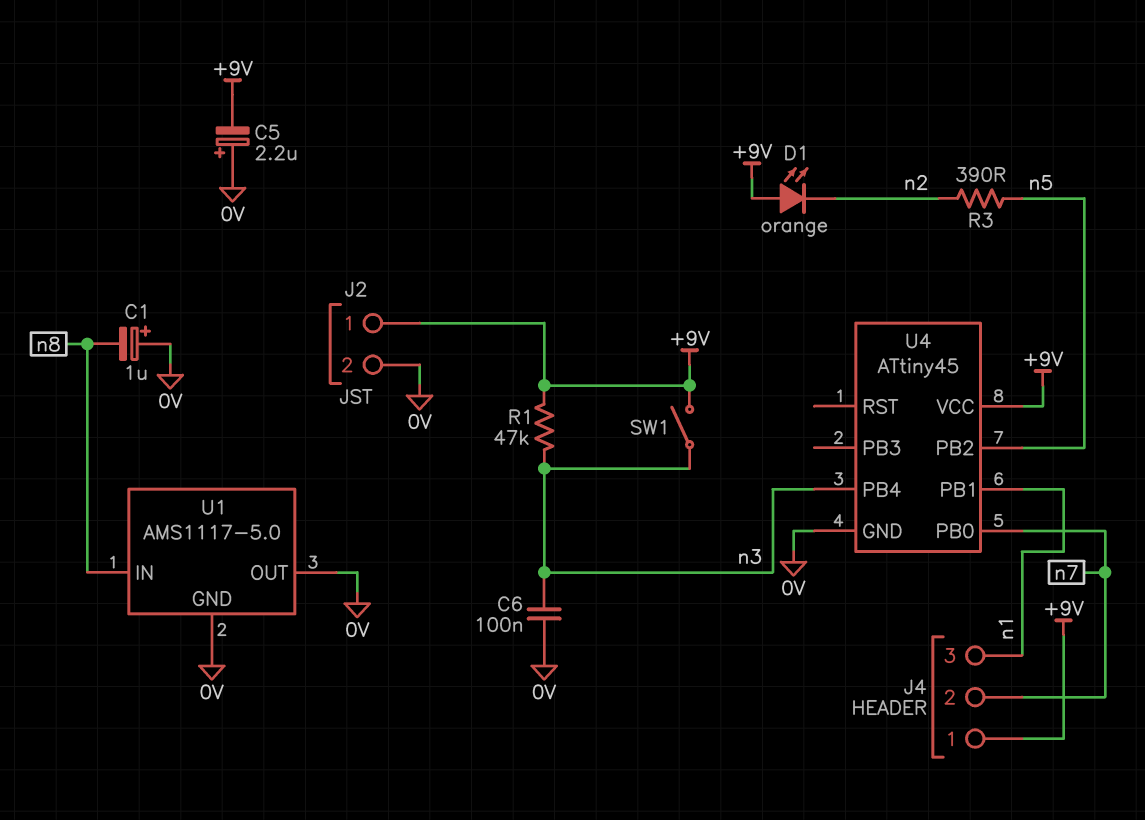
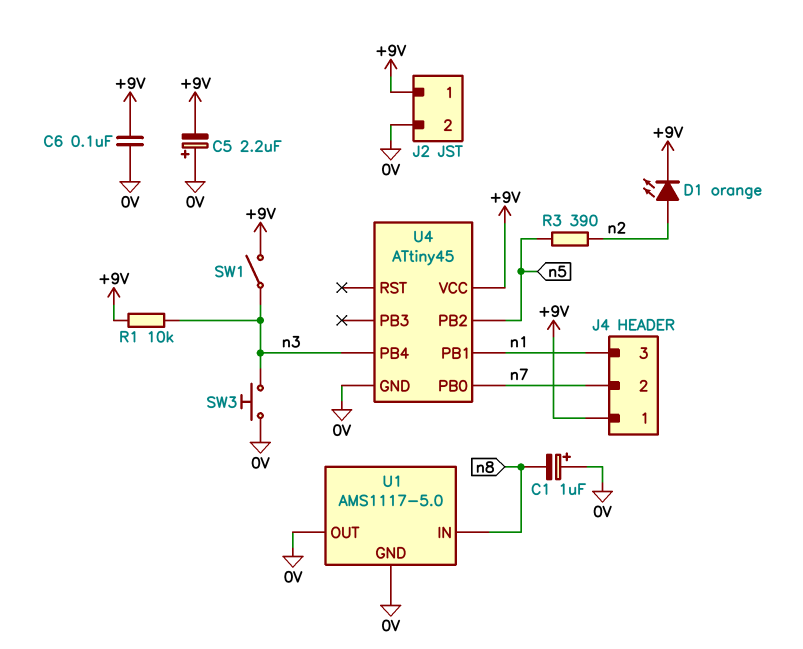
C6: 100nF (0V, n3) -> 100nF (+9V, 0V)
D1: LED orange (A +9V, K n2) -> LED orange (A n2, K +9V)
R1: 47k (+9V, n3) -> 10k (+9V, n3)
SW3: none -> button (0V, n3)

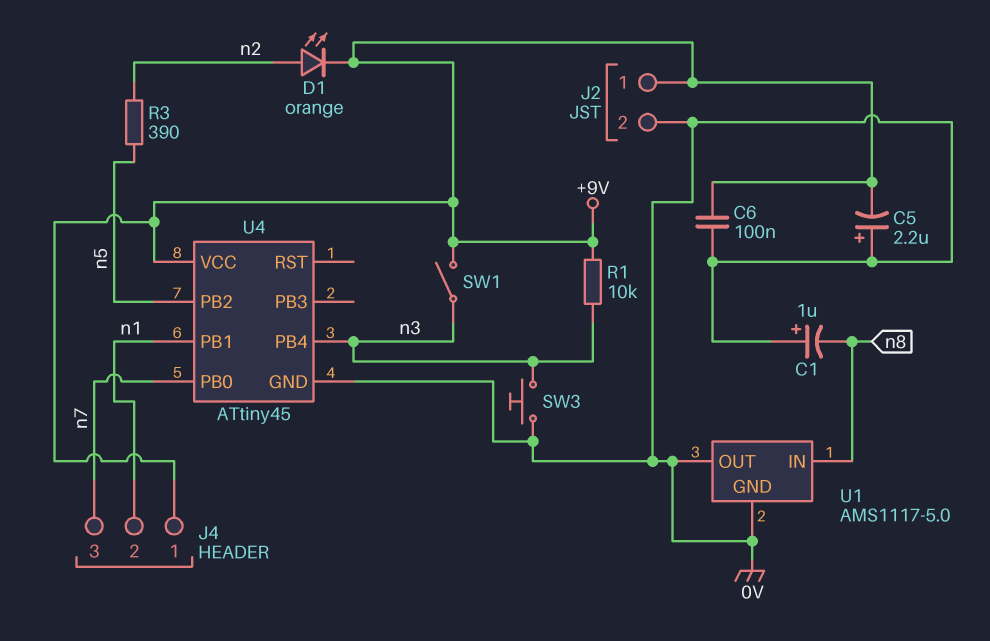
J4 pin 2: n7 -> n1
J4 pin 3: n1 -> n7

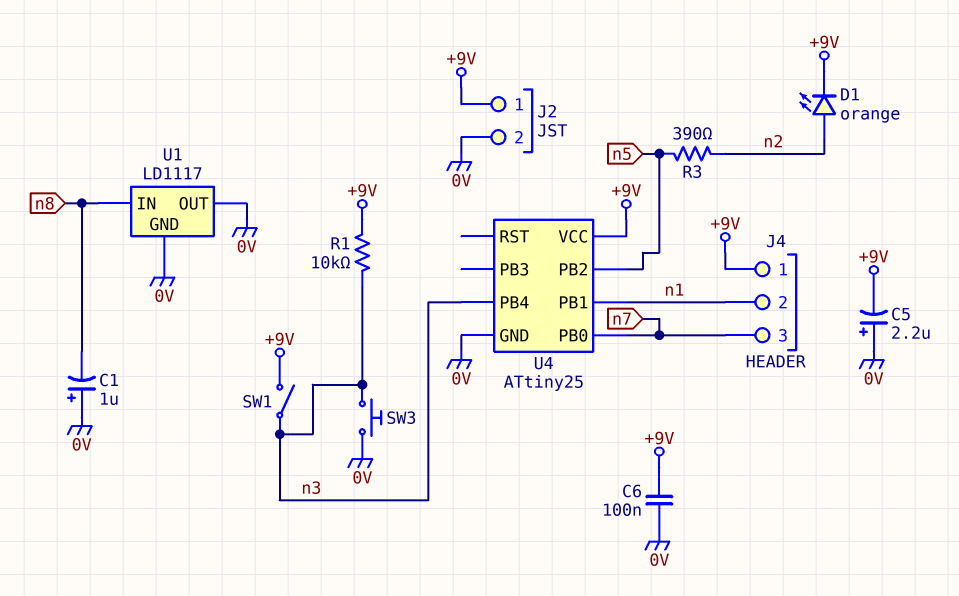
U1: AMS1117-5.0 -> LD1117
U4: ATtiny45 -> ATtiny25

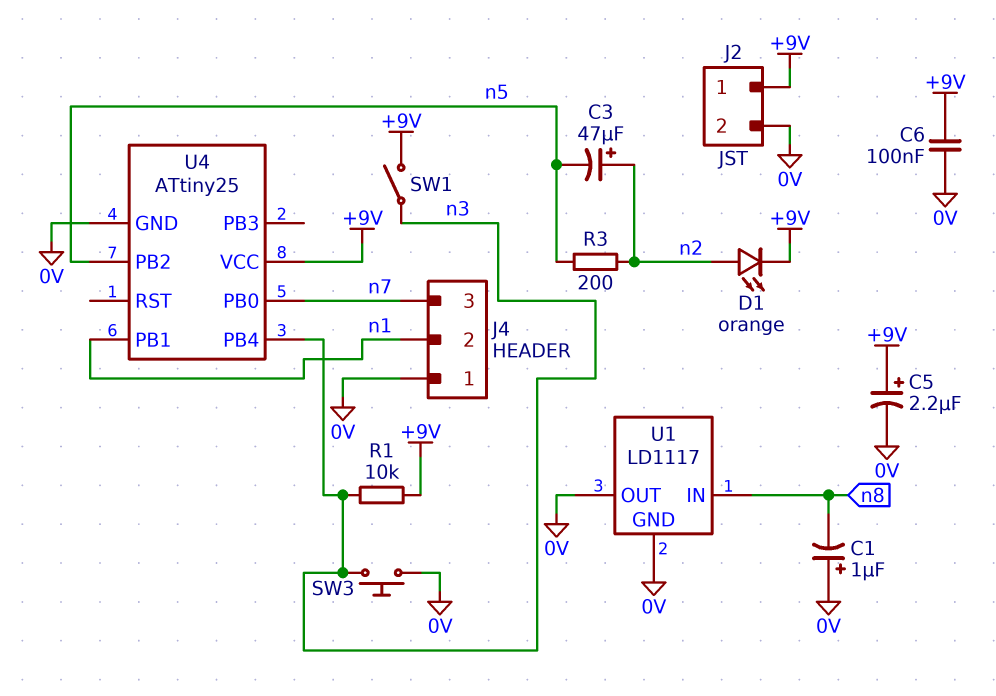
C3: none -> 47uF (plus n2, minus n5)
C5: 2.2uF (plus 0V, minus +9V) -> 2.2uF (plus +9V, minus 0V)
J4 pin 1: +9V -> 0V
R3: 390 (n2, n5) -> 200 (n2, n5)

